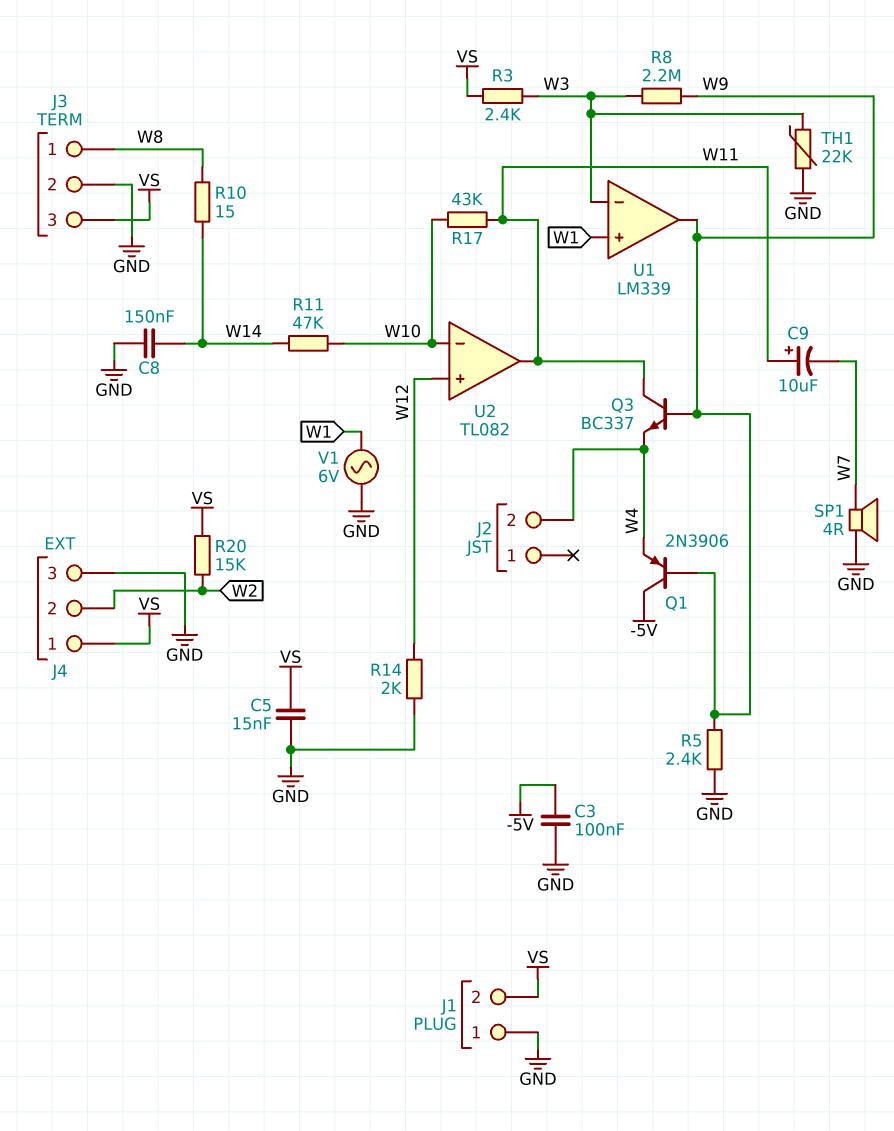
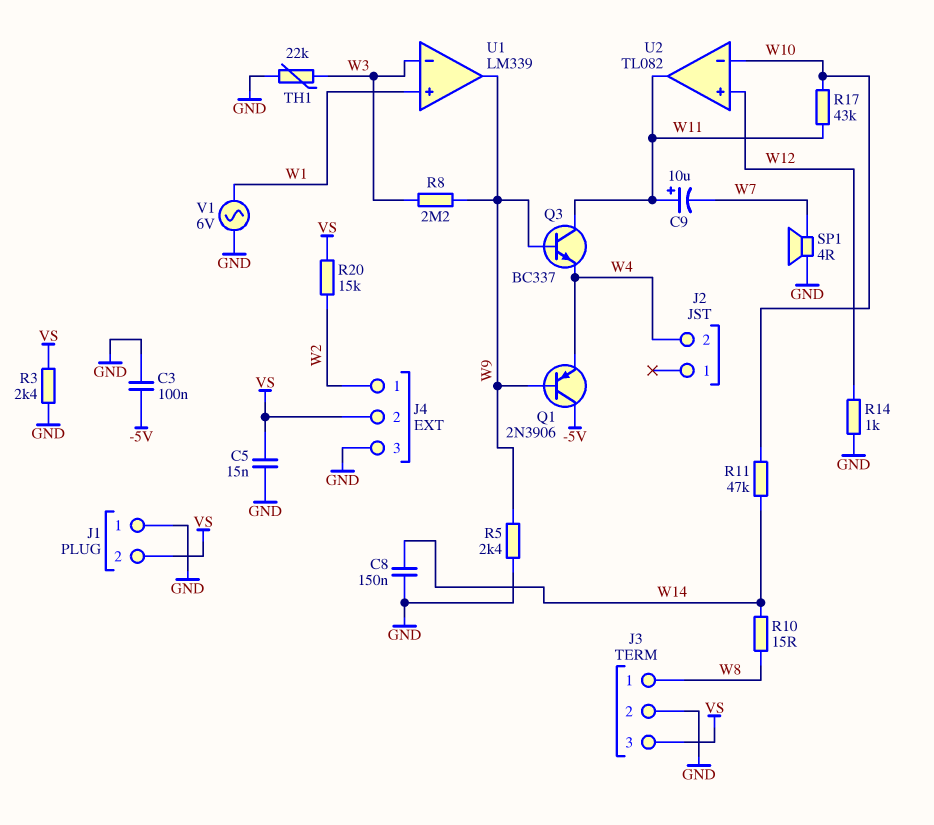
J4 pin 1: VS -> W2
J4 pin 2: W2 -> VS
R3: 2.4k (VS, W3) -> 2.4k (GND, VS)
R14: 2k (GND, W12) -> 1k (GND, W12)

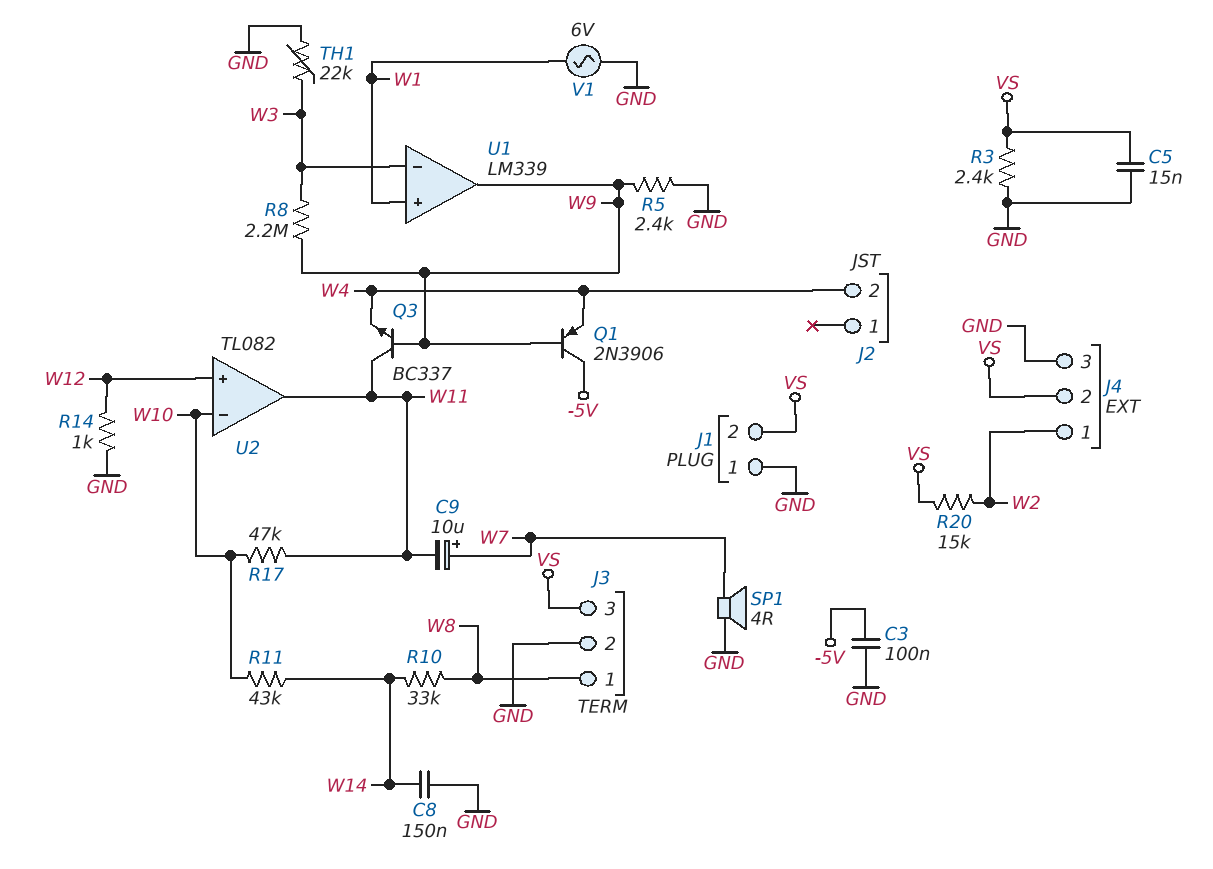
C9: 10uF (plus W11, minus W7) -> 10uF (plus W7, minus W11)
R10: 15 (W8, W14) -> 33k (W8, W14)
R11: 47k (W10, W14) -> 43k (W10, W14)
R17: 43k (W10, W11) -> 47k (W10, W11)

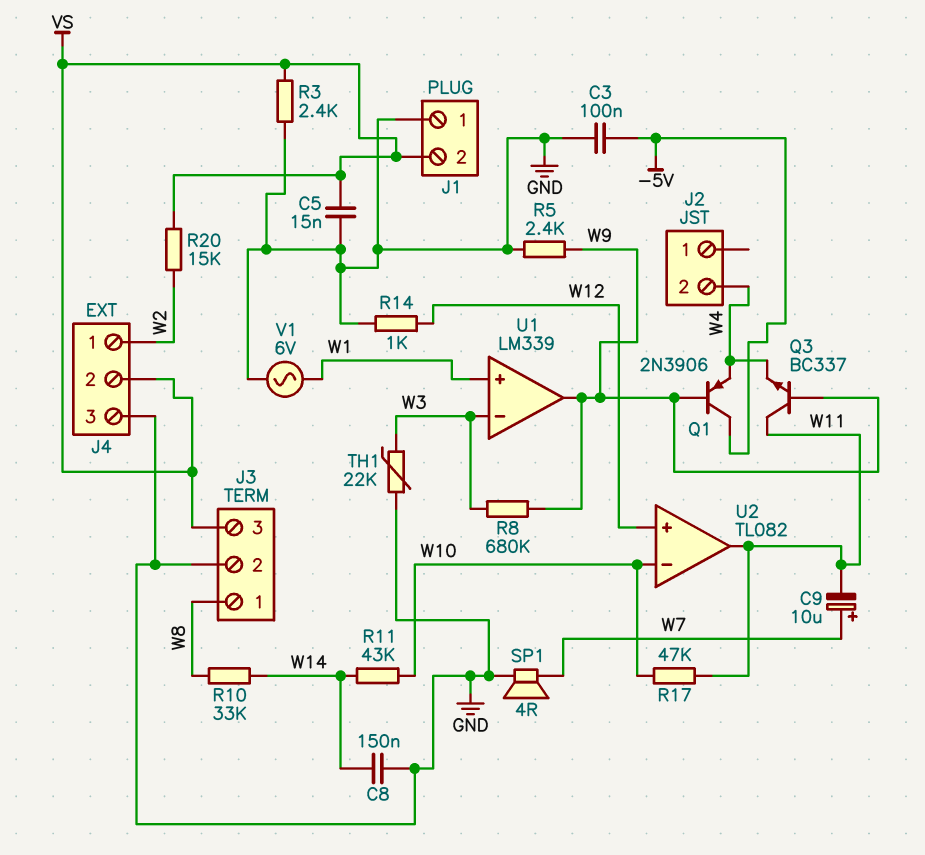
R8: 2.2M (W3, W9) -> 680k (W3, W9)

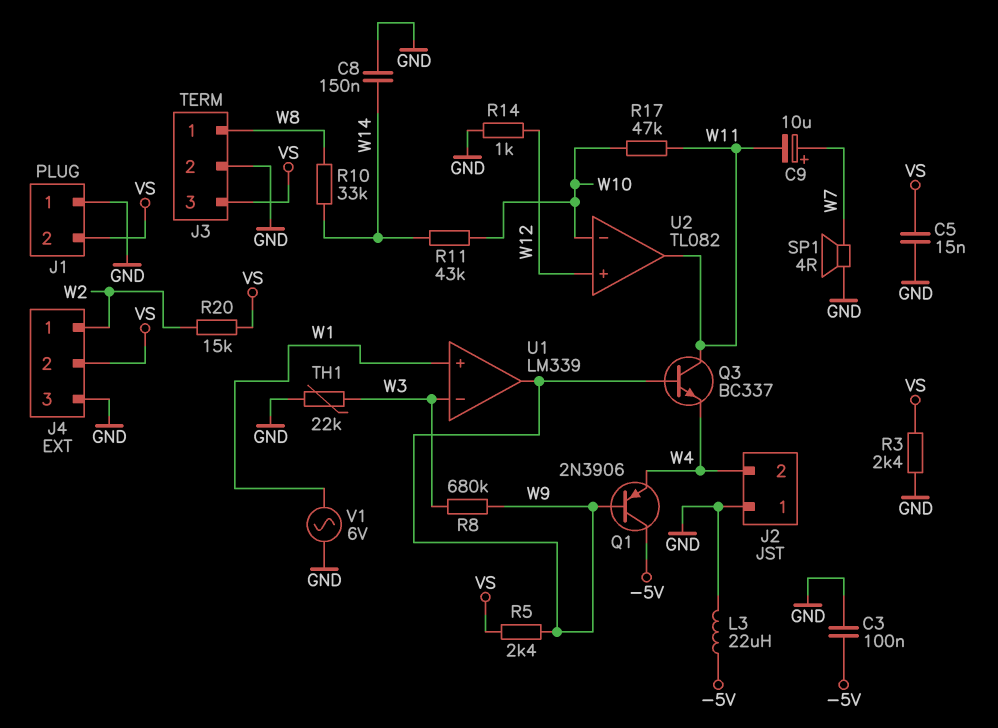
J2 pin 1: none -> GND
L3: none -> 22uH (-5V, GND)
R5: 2.4k (GND, W9) -> 2.4k (VS, W9)

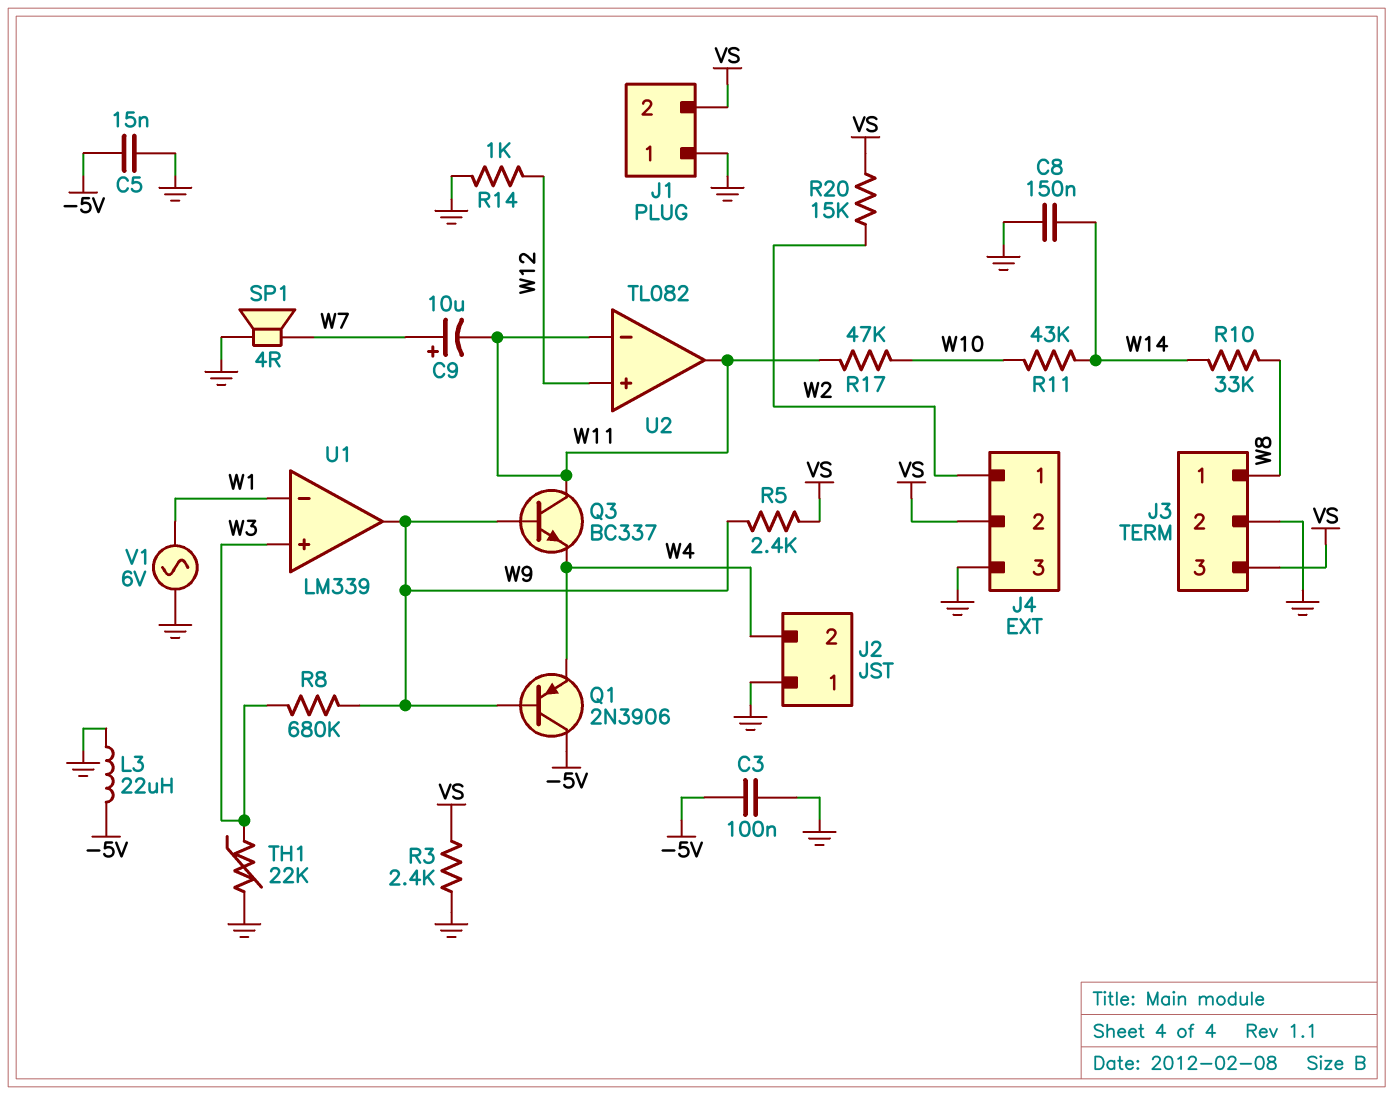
C5: 15nF (GND, VS) -> 15nF (-5V, GND)
U1 pin in+: W1 -> W3
U1 pin in-: W3 -> W1
U2 pin in-: W10 -> W11

